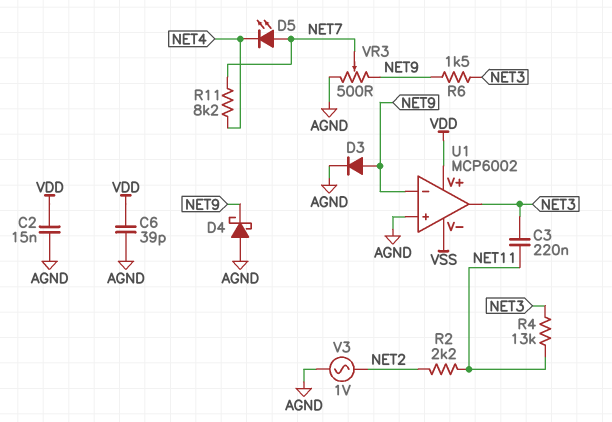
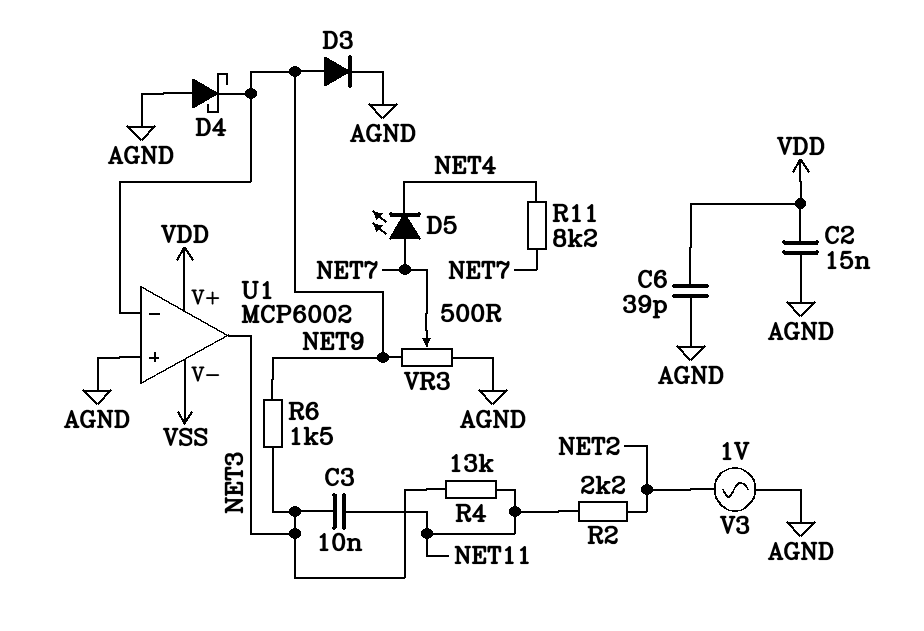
C3: 220nF (NET3, NET11) -> 10nF (NET3, NET11)

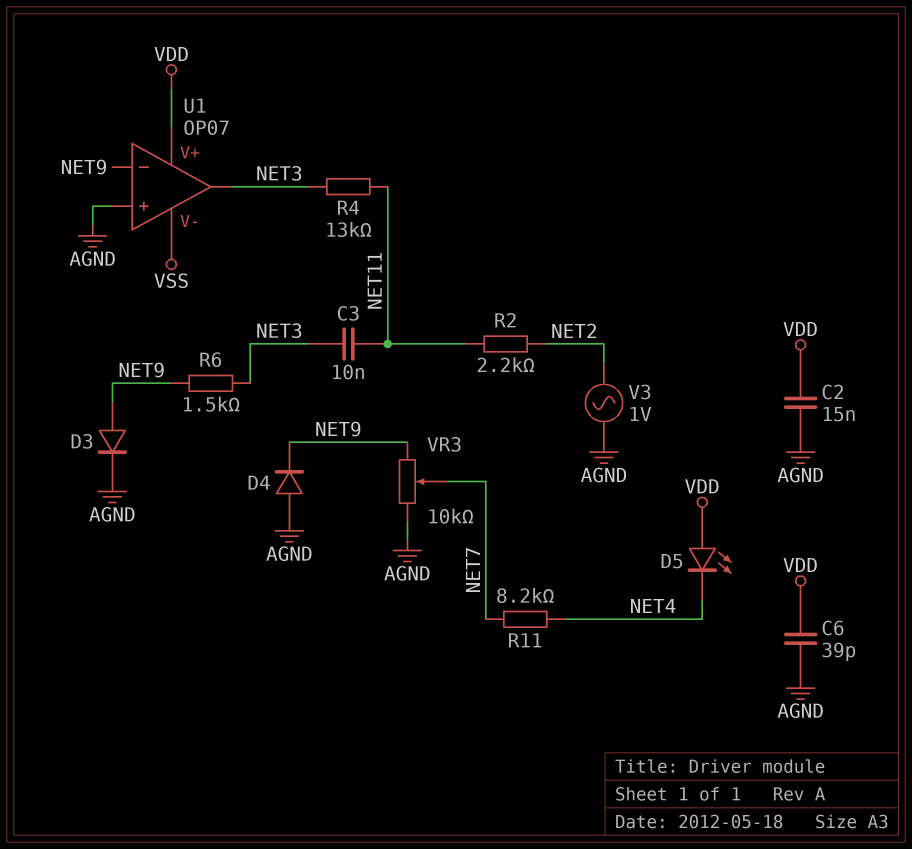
D4: schottky (A AGND, K NET9) -> diode (A AGND, K NET9)
D5: LED (A NET7, K NET4) -> LED (A VDD, K NET4)
U1: MCP6002 -> OP07
VR3: 500 (AGND, NET9, wiper NET7) -> 10k (AGND, NET9, wiper NET7)

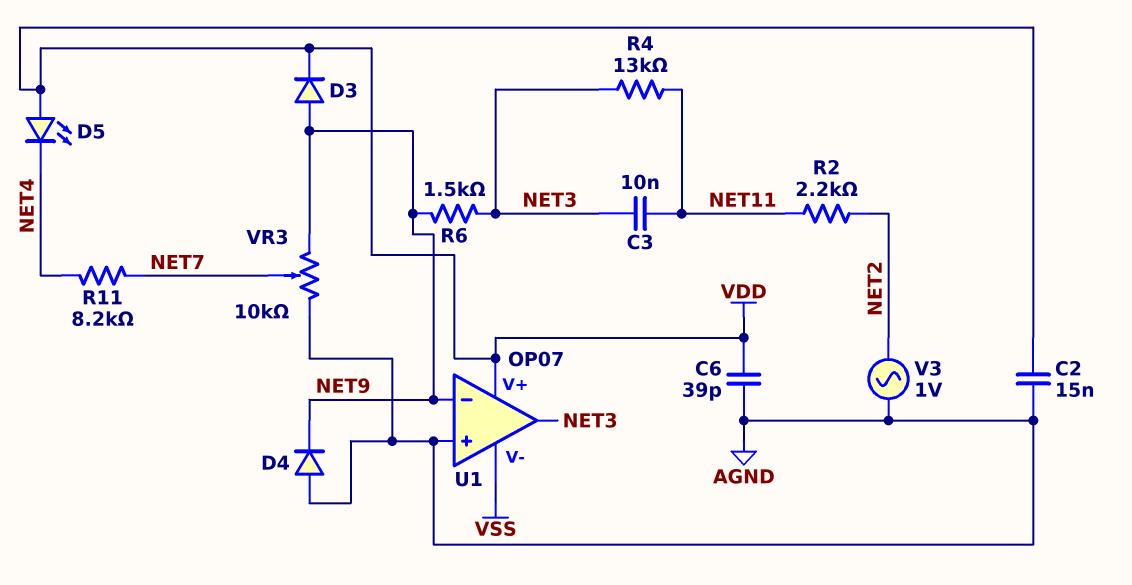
D3: diode (A NET9, K AGND) -> diode (A NET9, K VDD)

